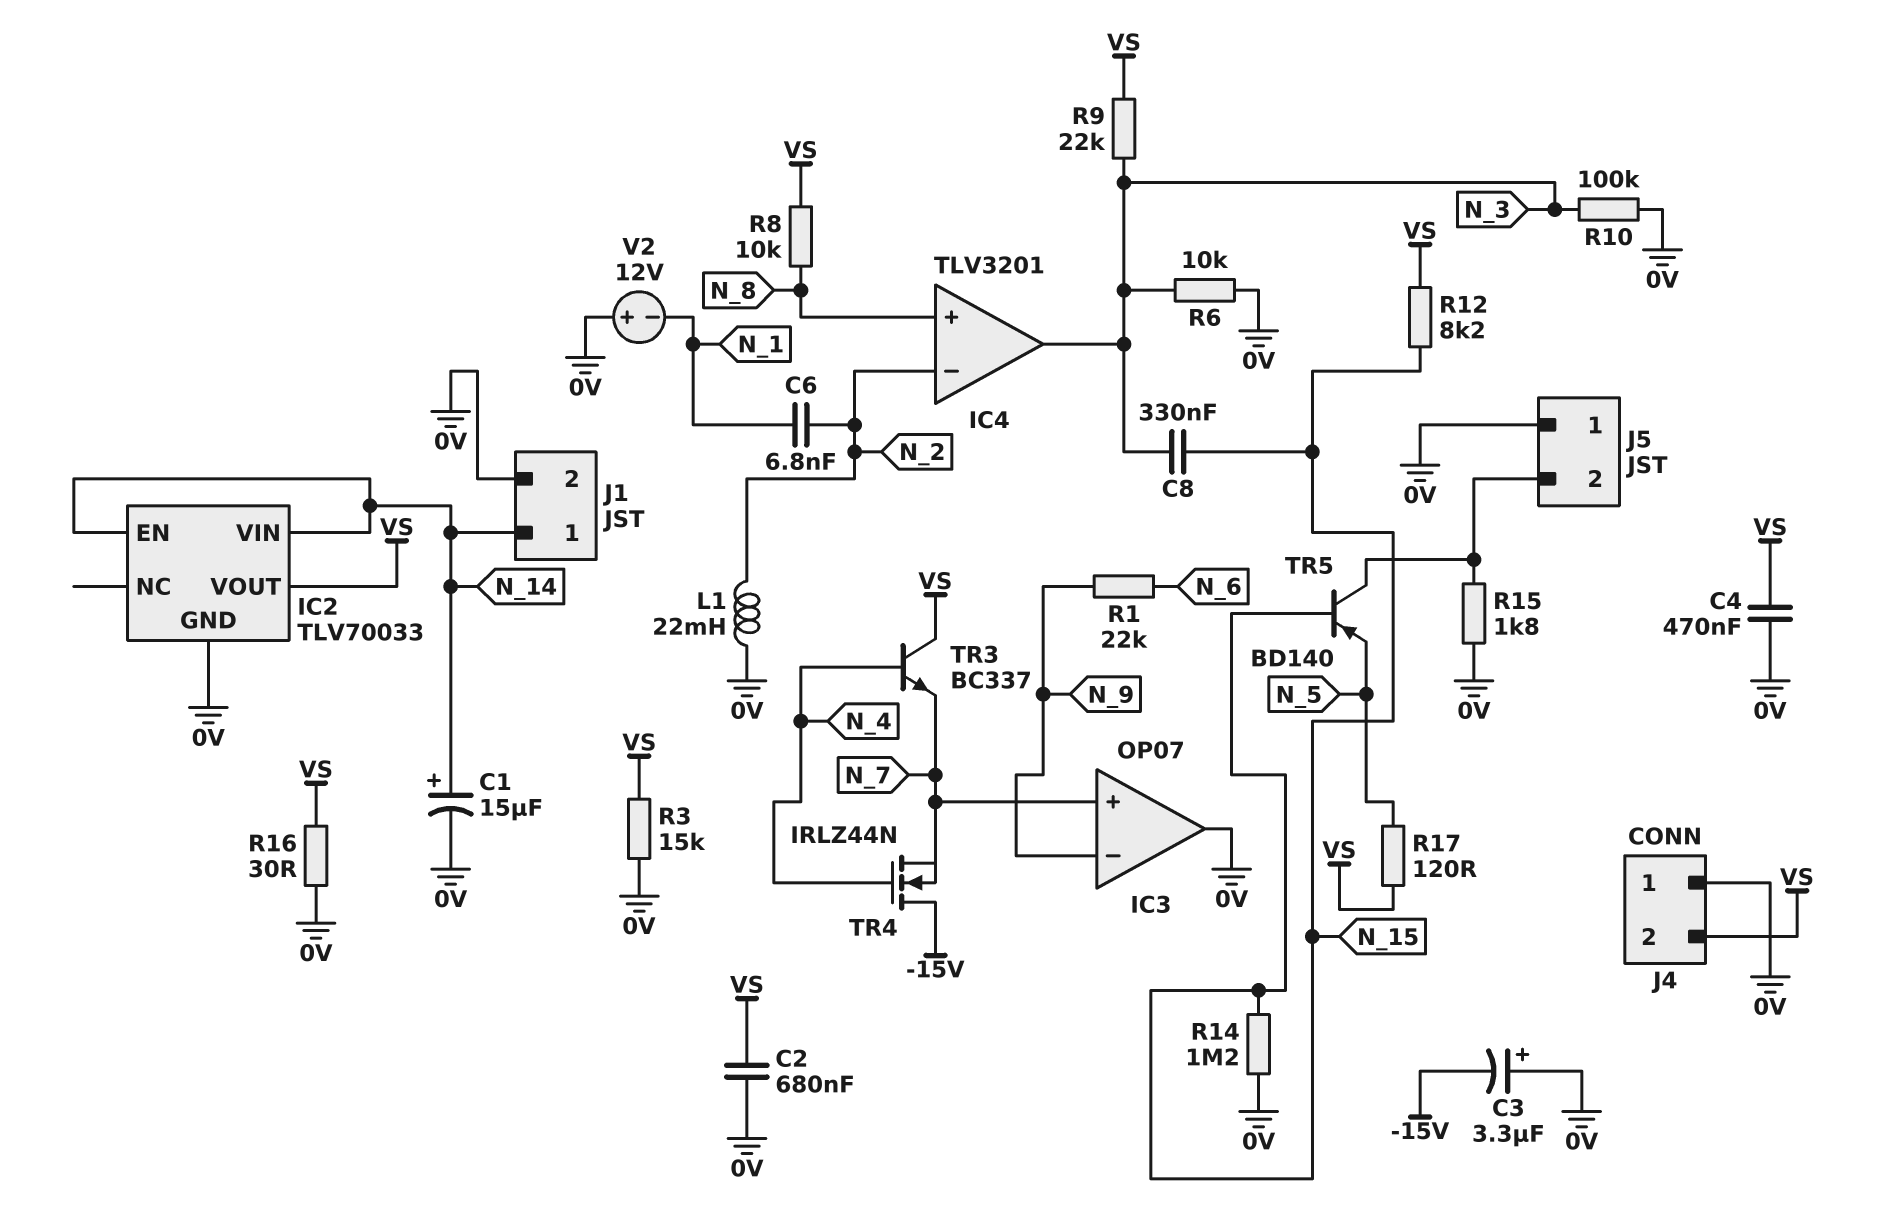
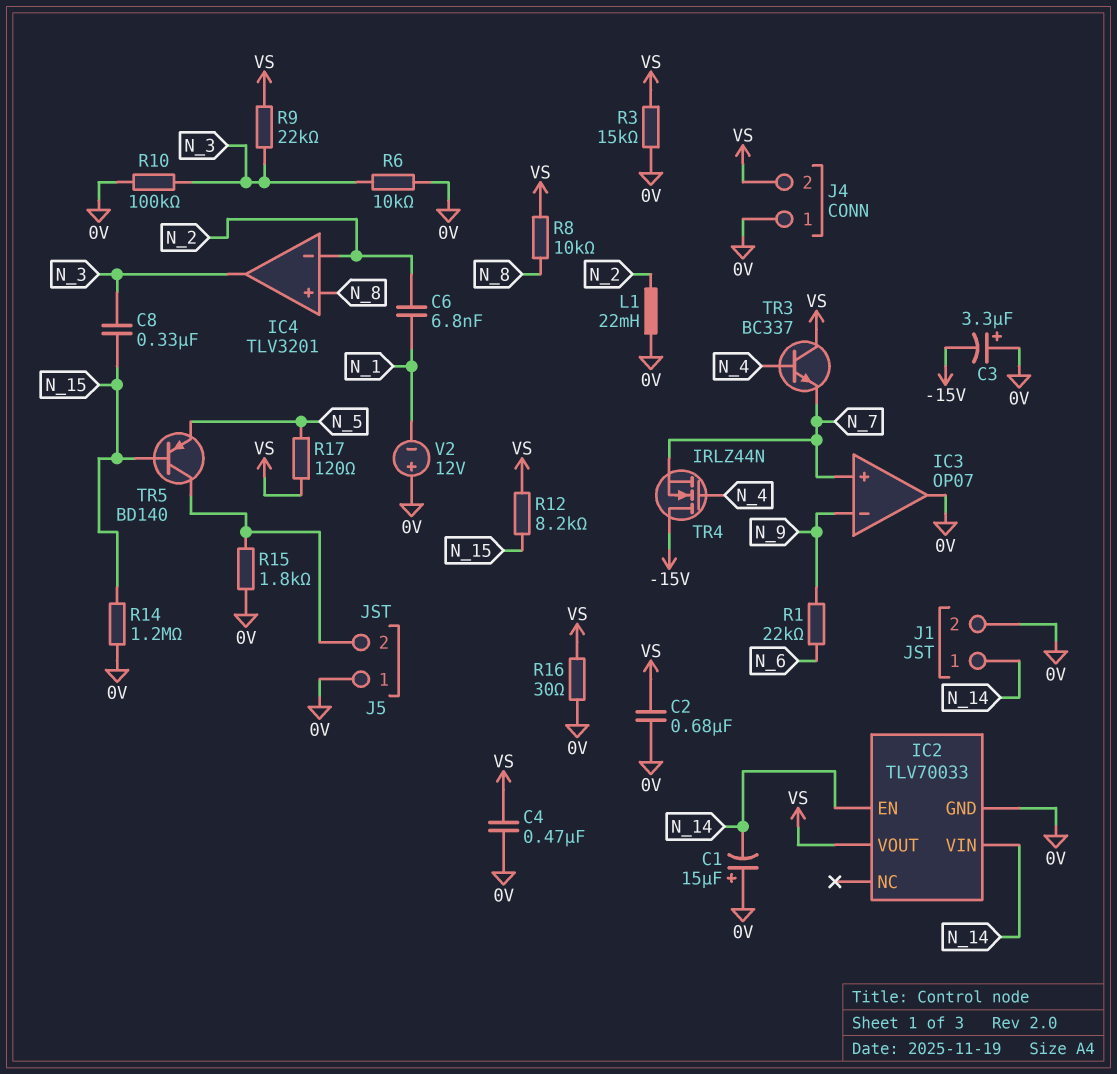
C1: 15uF (plus N_14, minus 0V) -> 15uF (plus 0V, minus N_14)

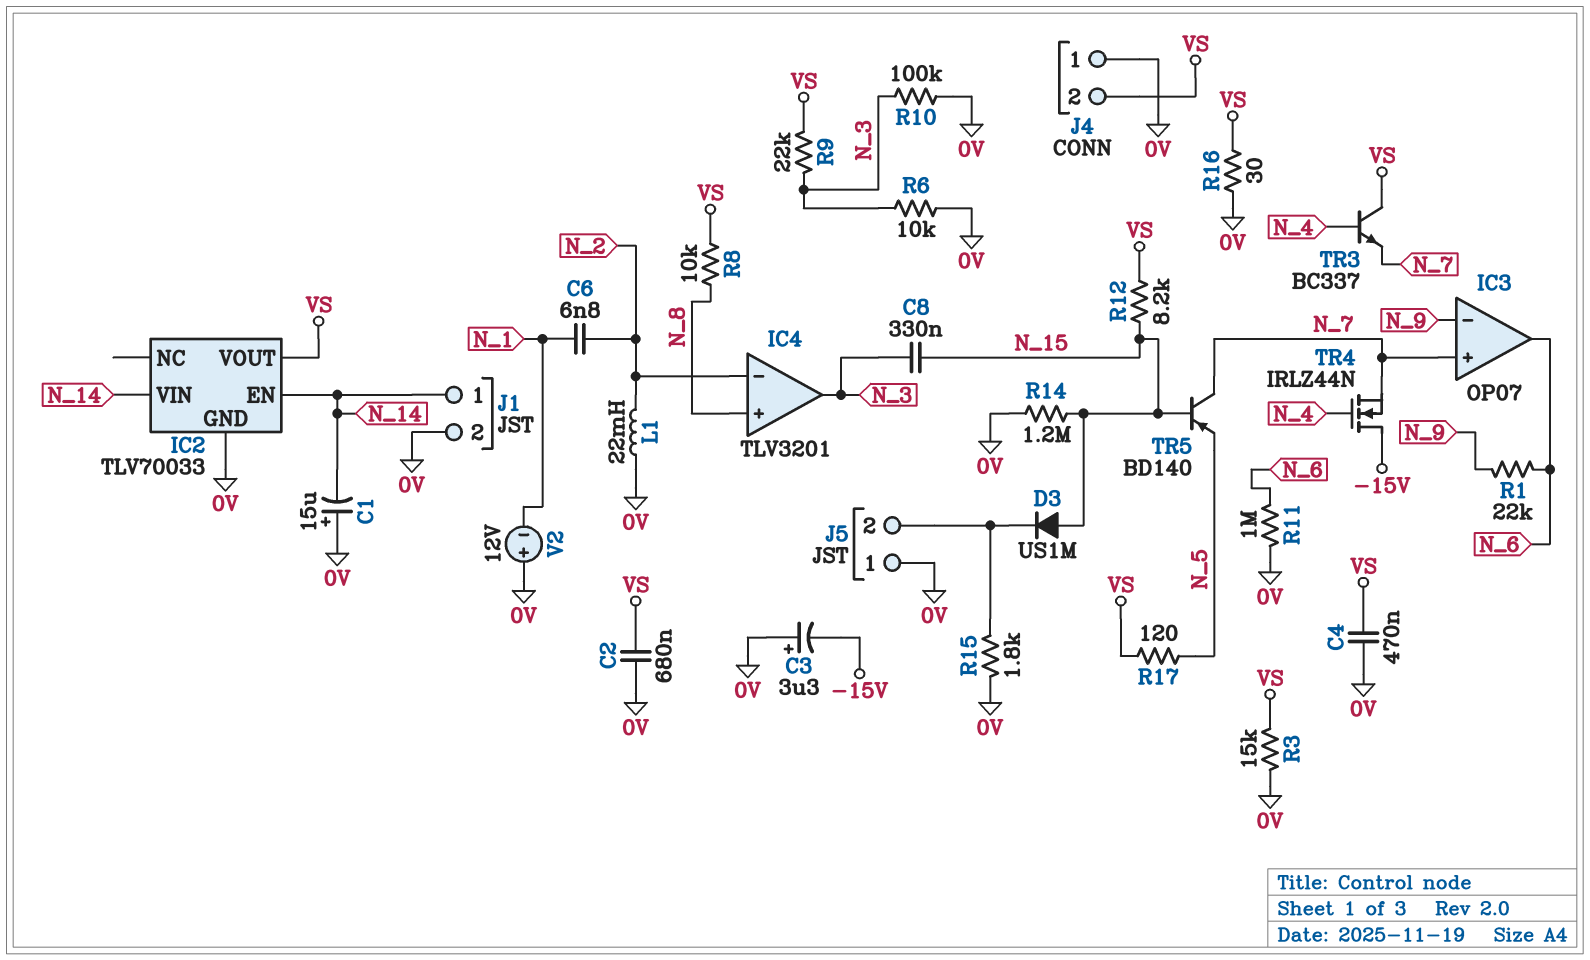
D3: none -> diode US1M (A N_15, K J5/2)
IC3 pin out: 0V -> N_6
R11: none -> 1M (0V, N_6)
TR5: PNP BD140 (B N_15, C J5/2, E N_5) -> PNP BD140 (B N_15, C N_7, E N_5)

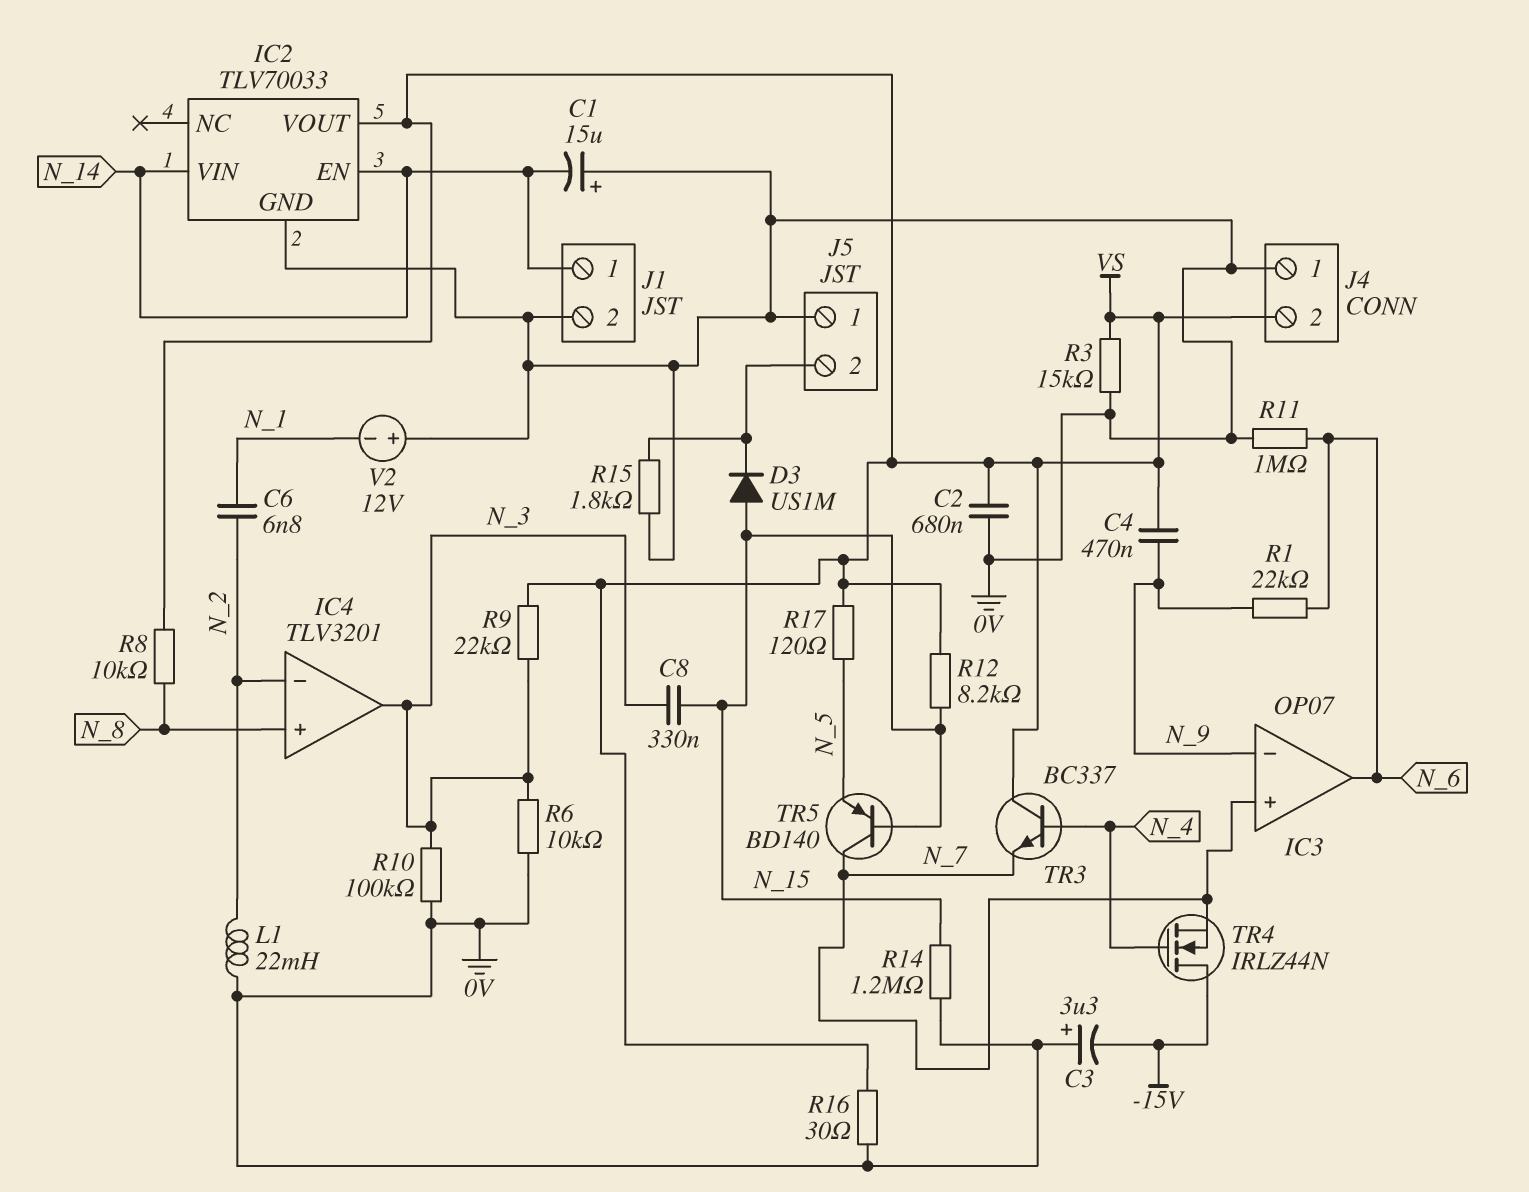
C4: 470nF (0V, VS) -> 470nF (N_9, VS)

